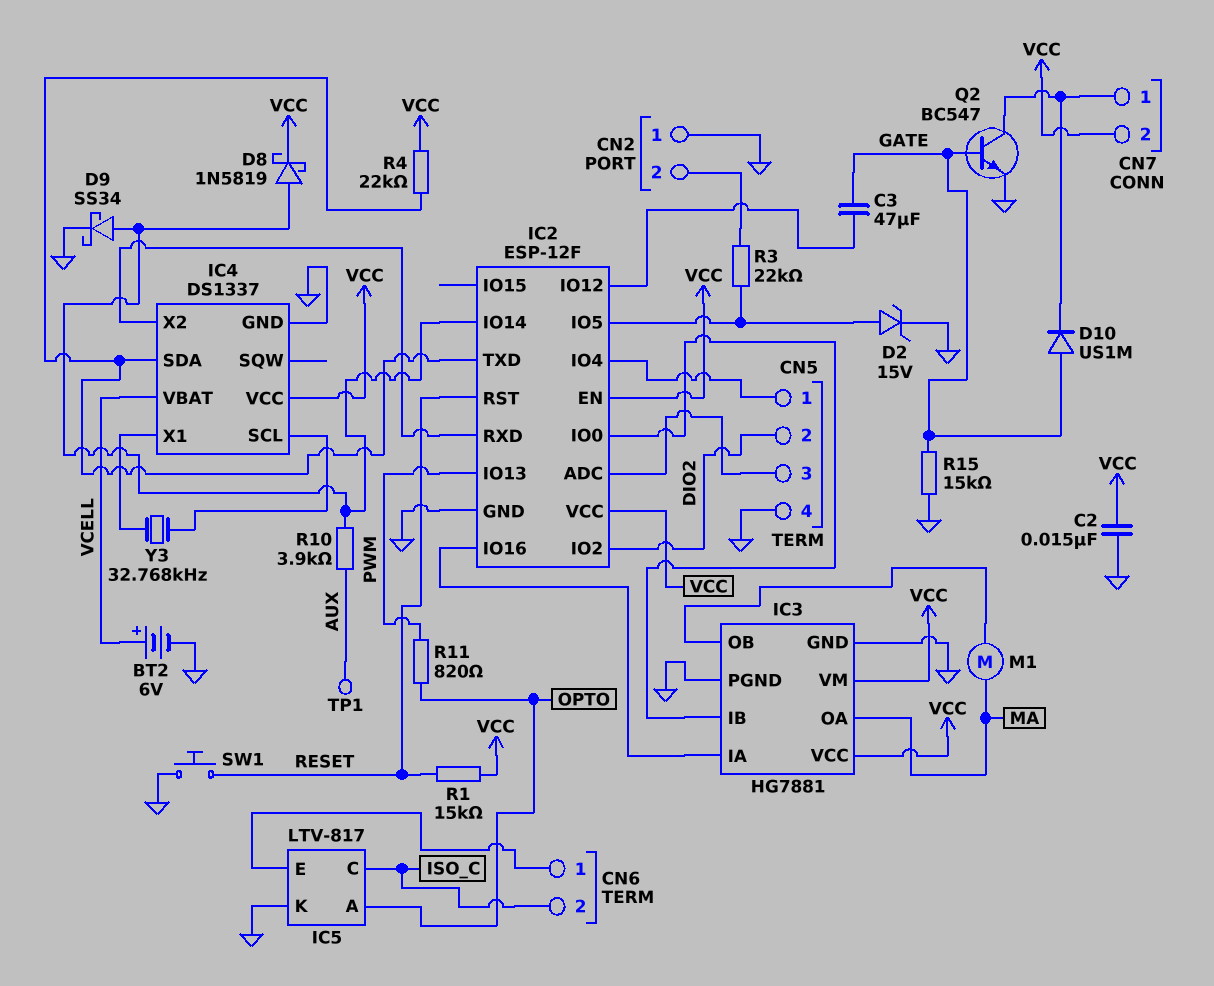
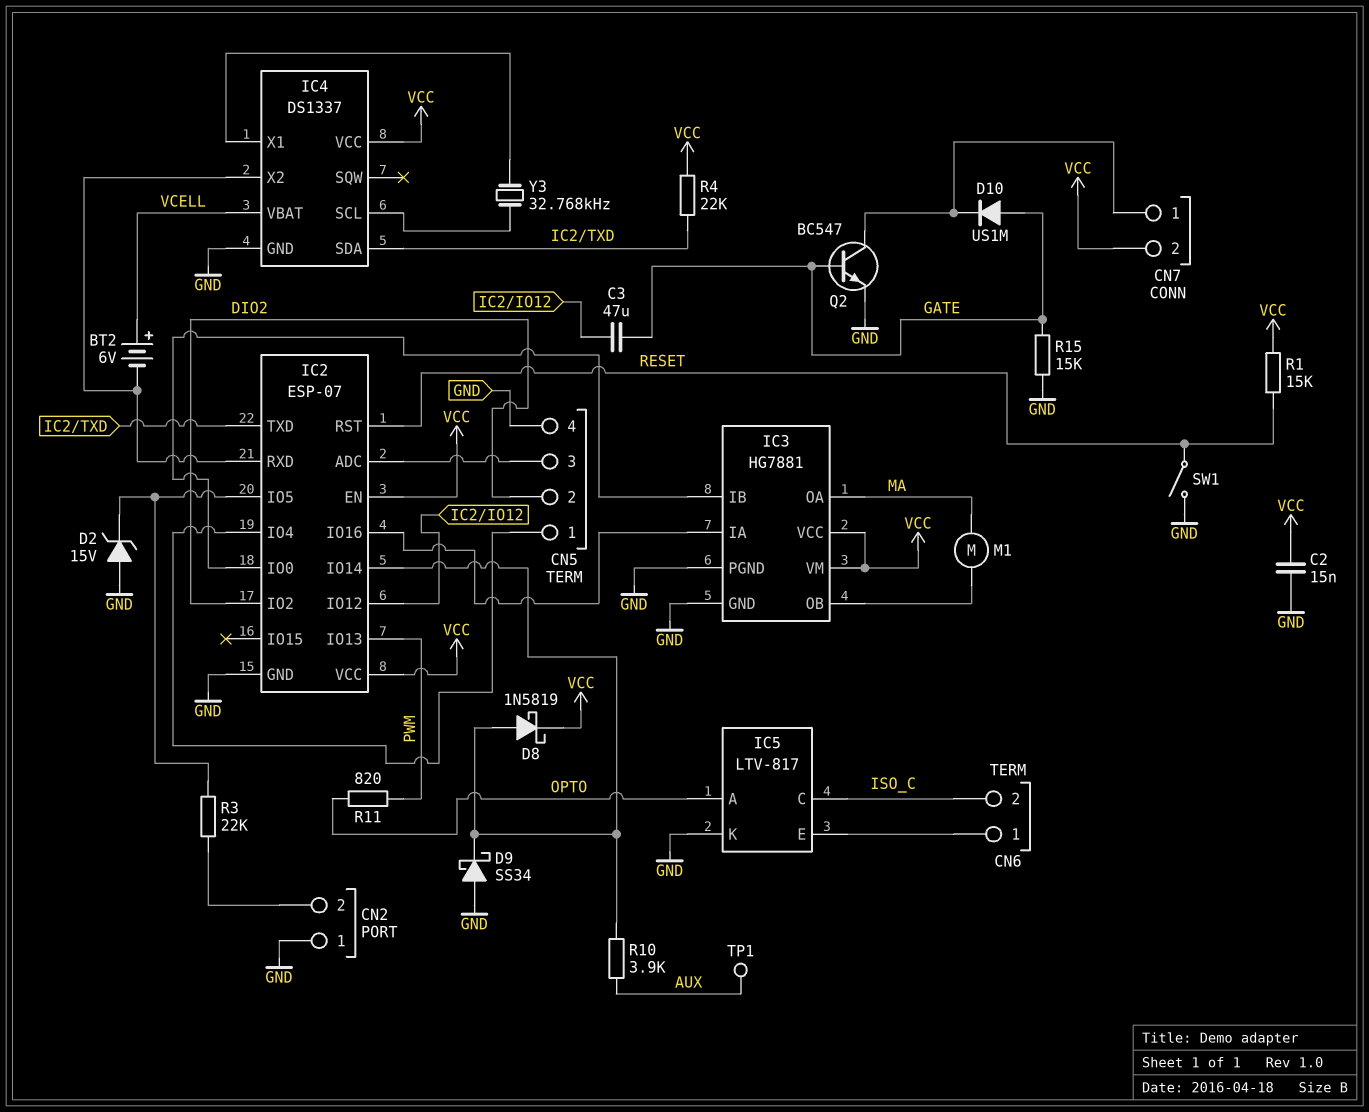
BT2: 6V (plus VCELL, minus GND) -> 6V (plus VCELL, minus IC2/RXD)
D2: zener 15V (A IC2/IO5, K GND) -> zener 15V (A GND, K IC2/IO5)
D9: schottky SS34 (A IC2/IO14, K GND) -> schottky SS34 (A GND, K IC2/IO14)
IC2: ESP-12F -> ESP-07
SW1: button (GND, RESET) -> switch (GND, RESET)

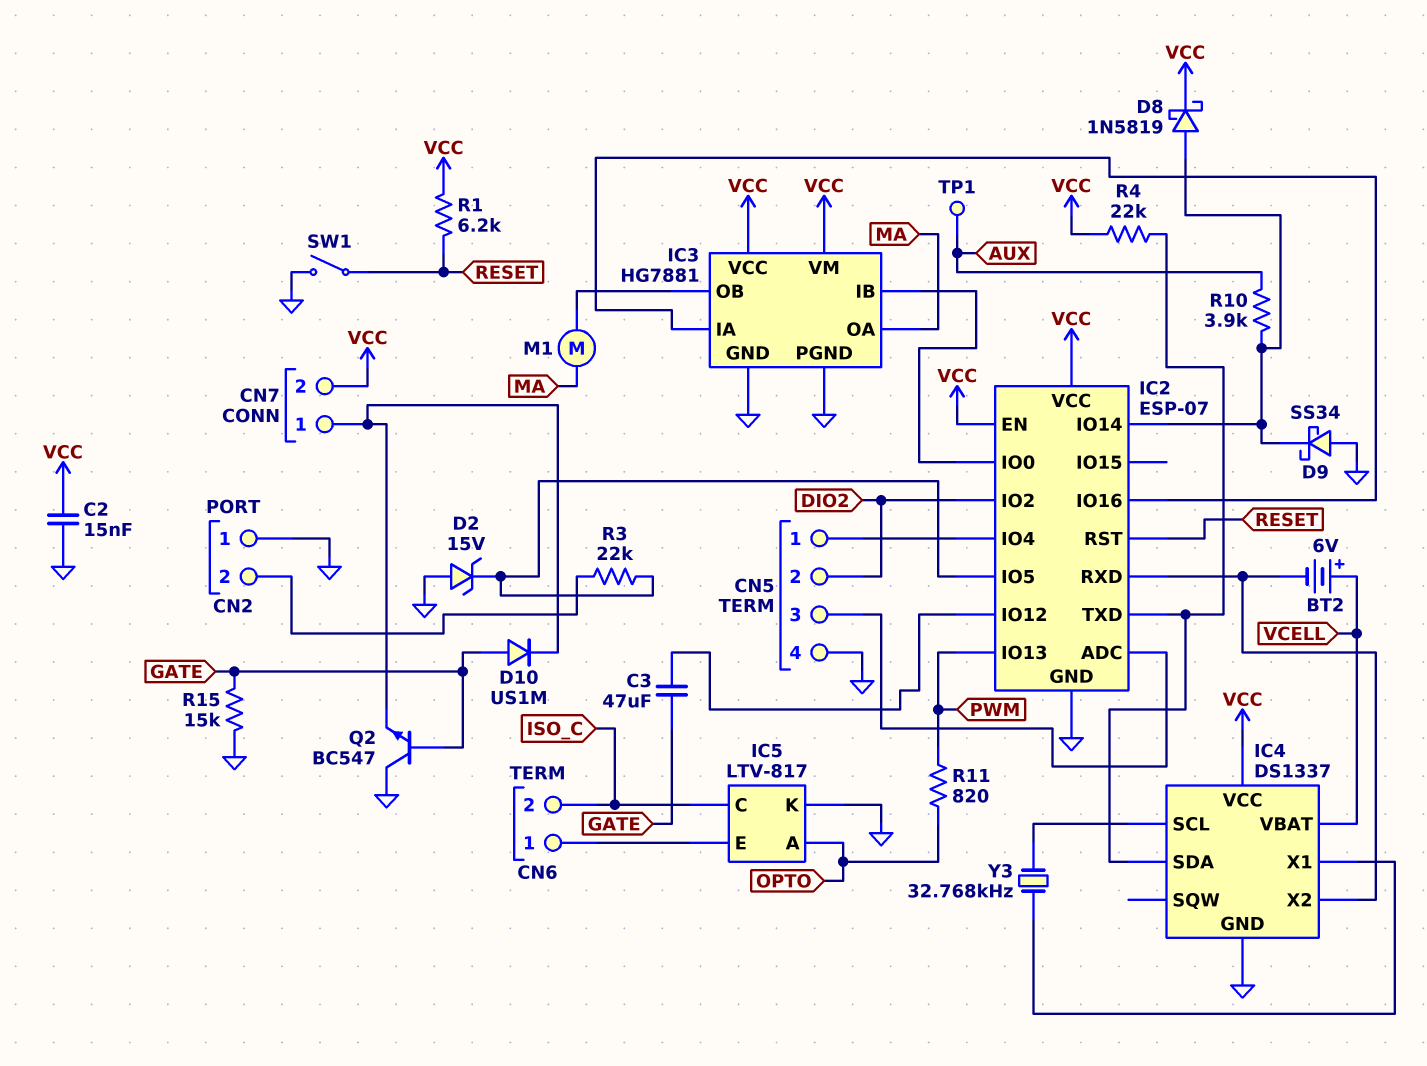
Q2: NPN BC547 (B GATE, C CN7/1, E GND) -> NPN BC547 (B GATE, C GND, E CN7/1)
R1: 15k (RESET, VCC) -> 6.2k (RESET, VCC)

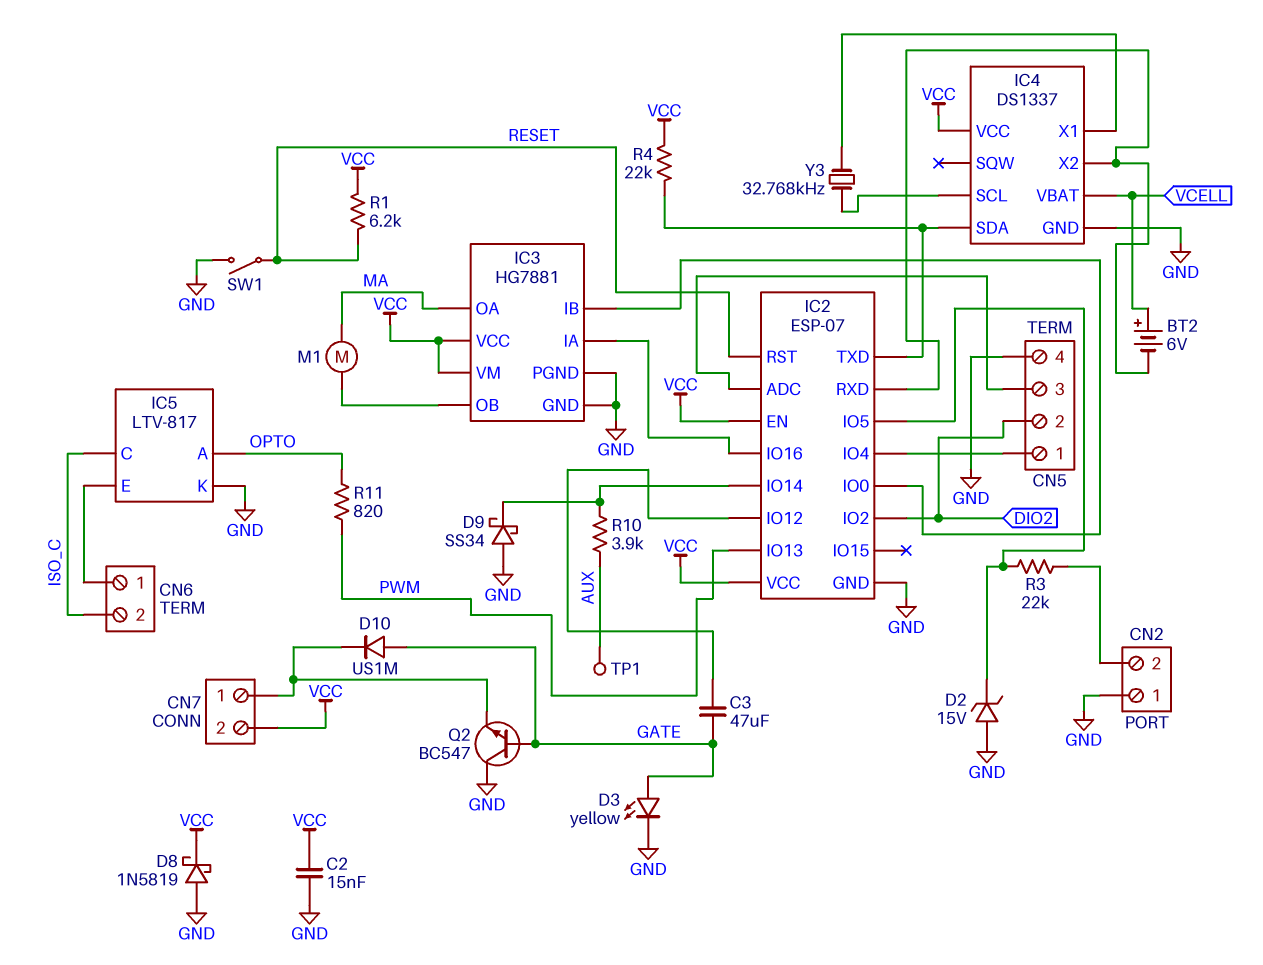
D3: none -> LED yellow (A GATE, K GND)
D8: schottky 1N5819 (A IC2/IO14, K VCC) -> schottky 1N5819 (A GND, K VCC)
R15: 15k (GATE, GND) -> none

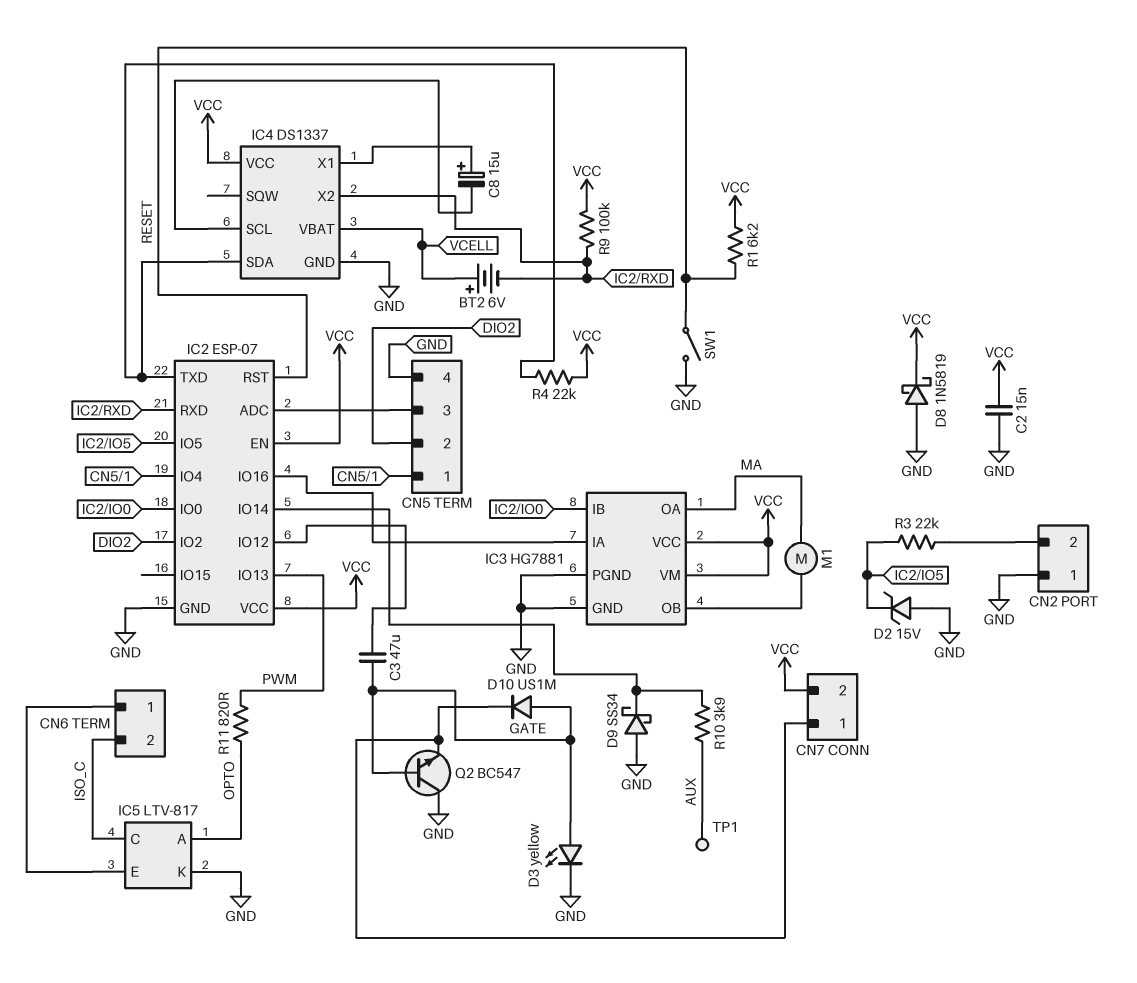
C8: none -> 15uF (plus IC4/X1, minus IC4/SCL)
R9: none -> 100k (IC2/RXD, VCC)
Y3: 32.768kHz (IC4/SCL, IC4/X1) -> none

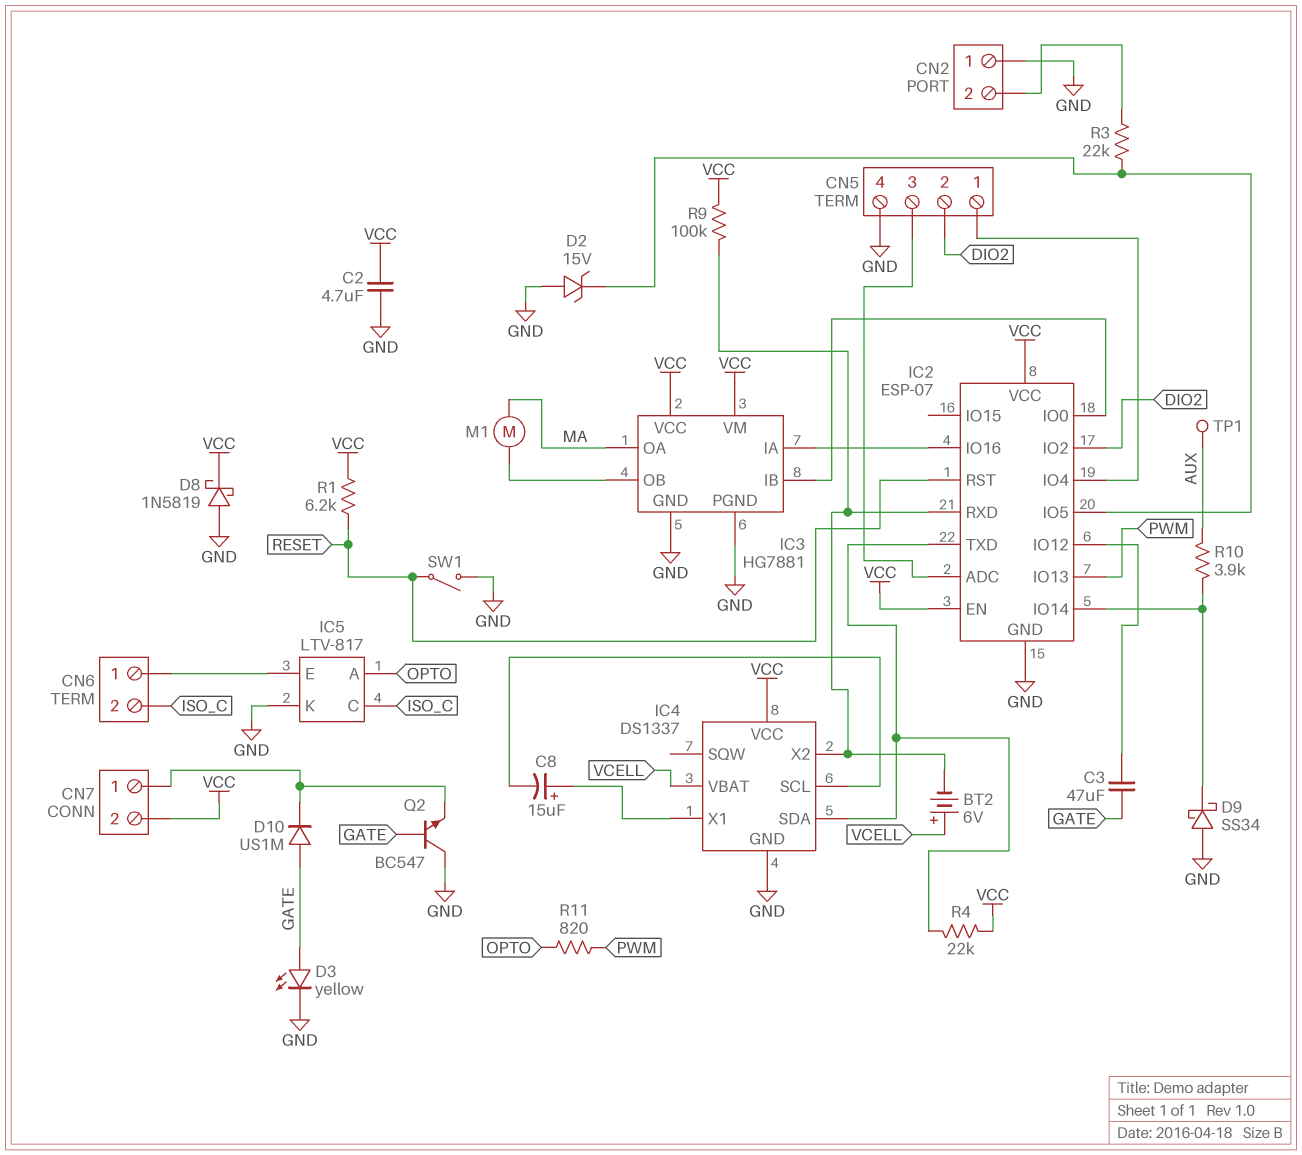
C2: 15nF (GND, VCC) -> 4.7uF (GND, VCC)

